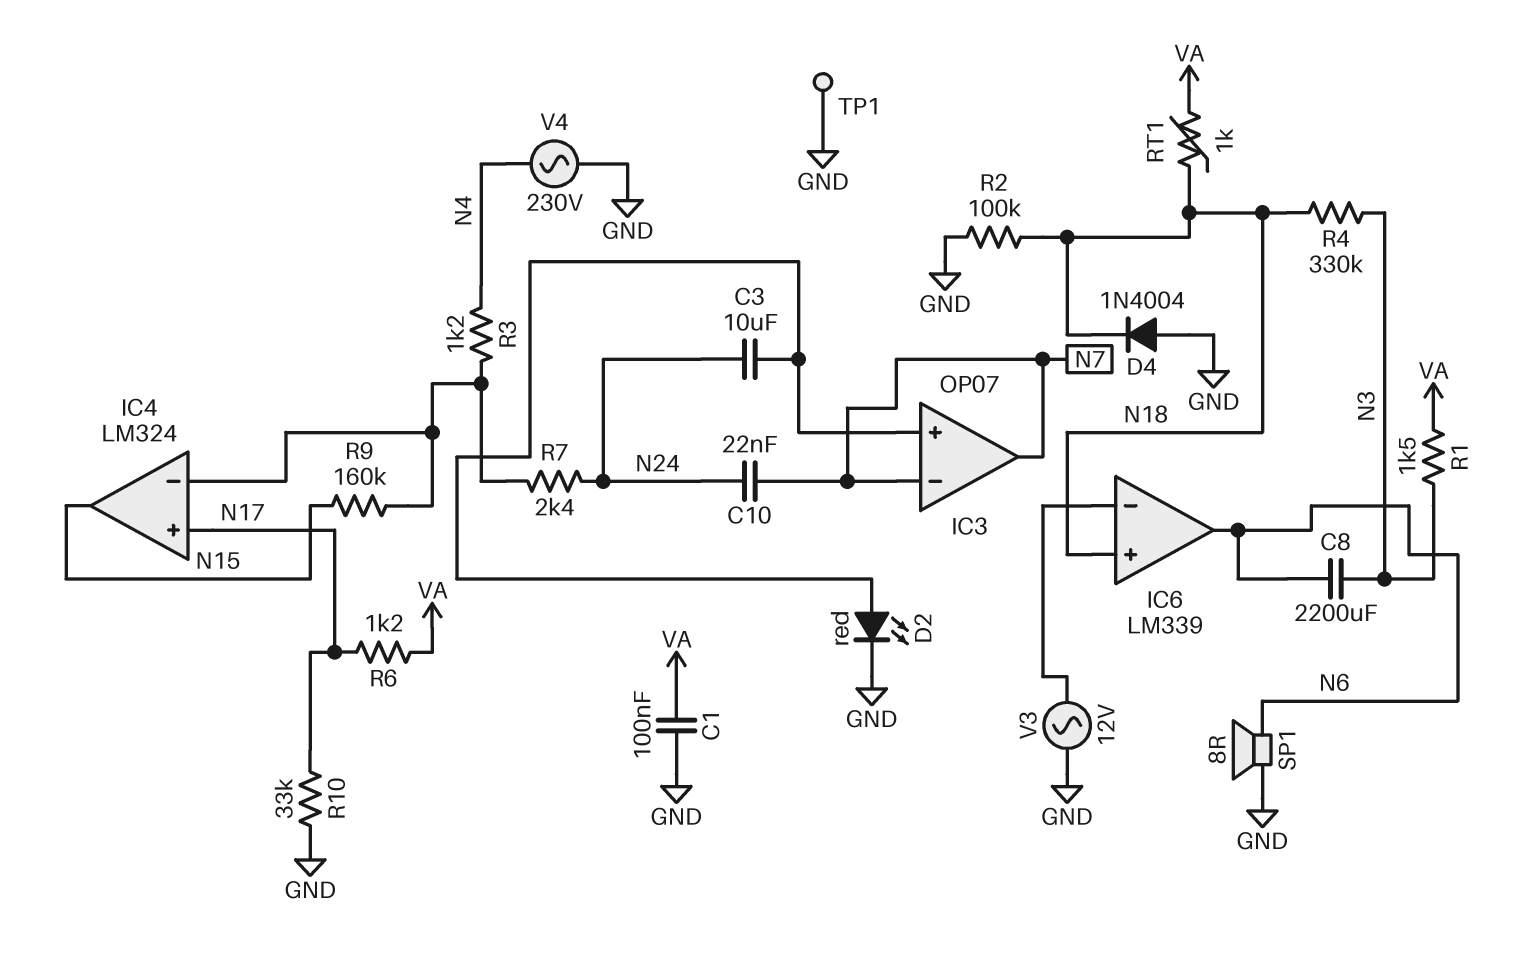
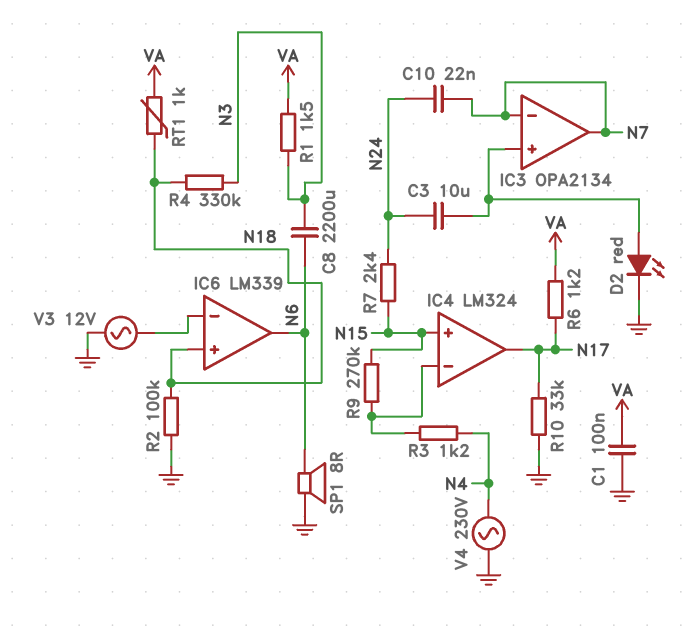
D4: diode 1N4004 (A GND, K N18) -> none
IC3: OP07 -> OPA2134
IC4 pin in+: N17 -> N15
IC4 pin out: N15 -> N17
R7: 2.4k (IC4/in-, N24) -> 2.4k (N15, N24)
R9: 160k (IC4/in-, N15) -> 270k (IC4/in-, N15)
TP1: test point (GND) -> none

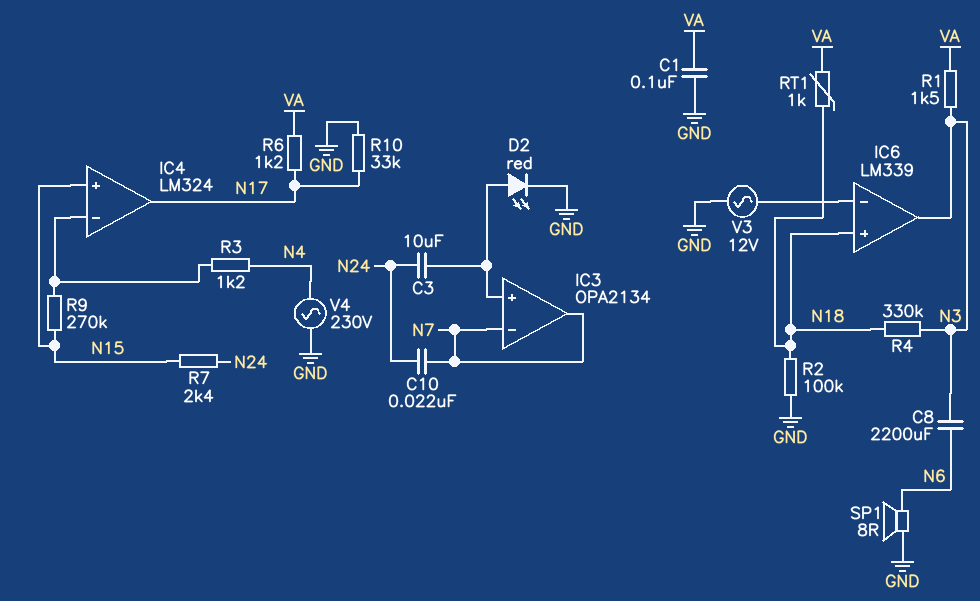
IC6 pin out: N6 -> N3

